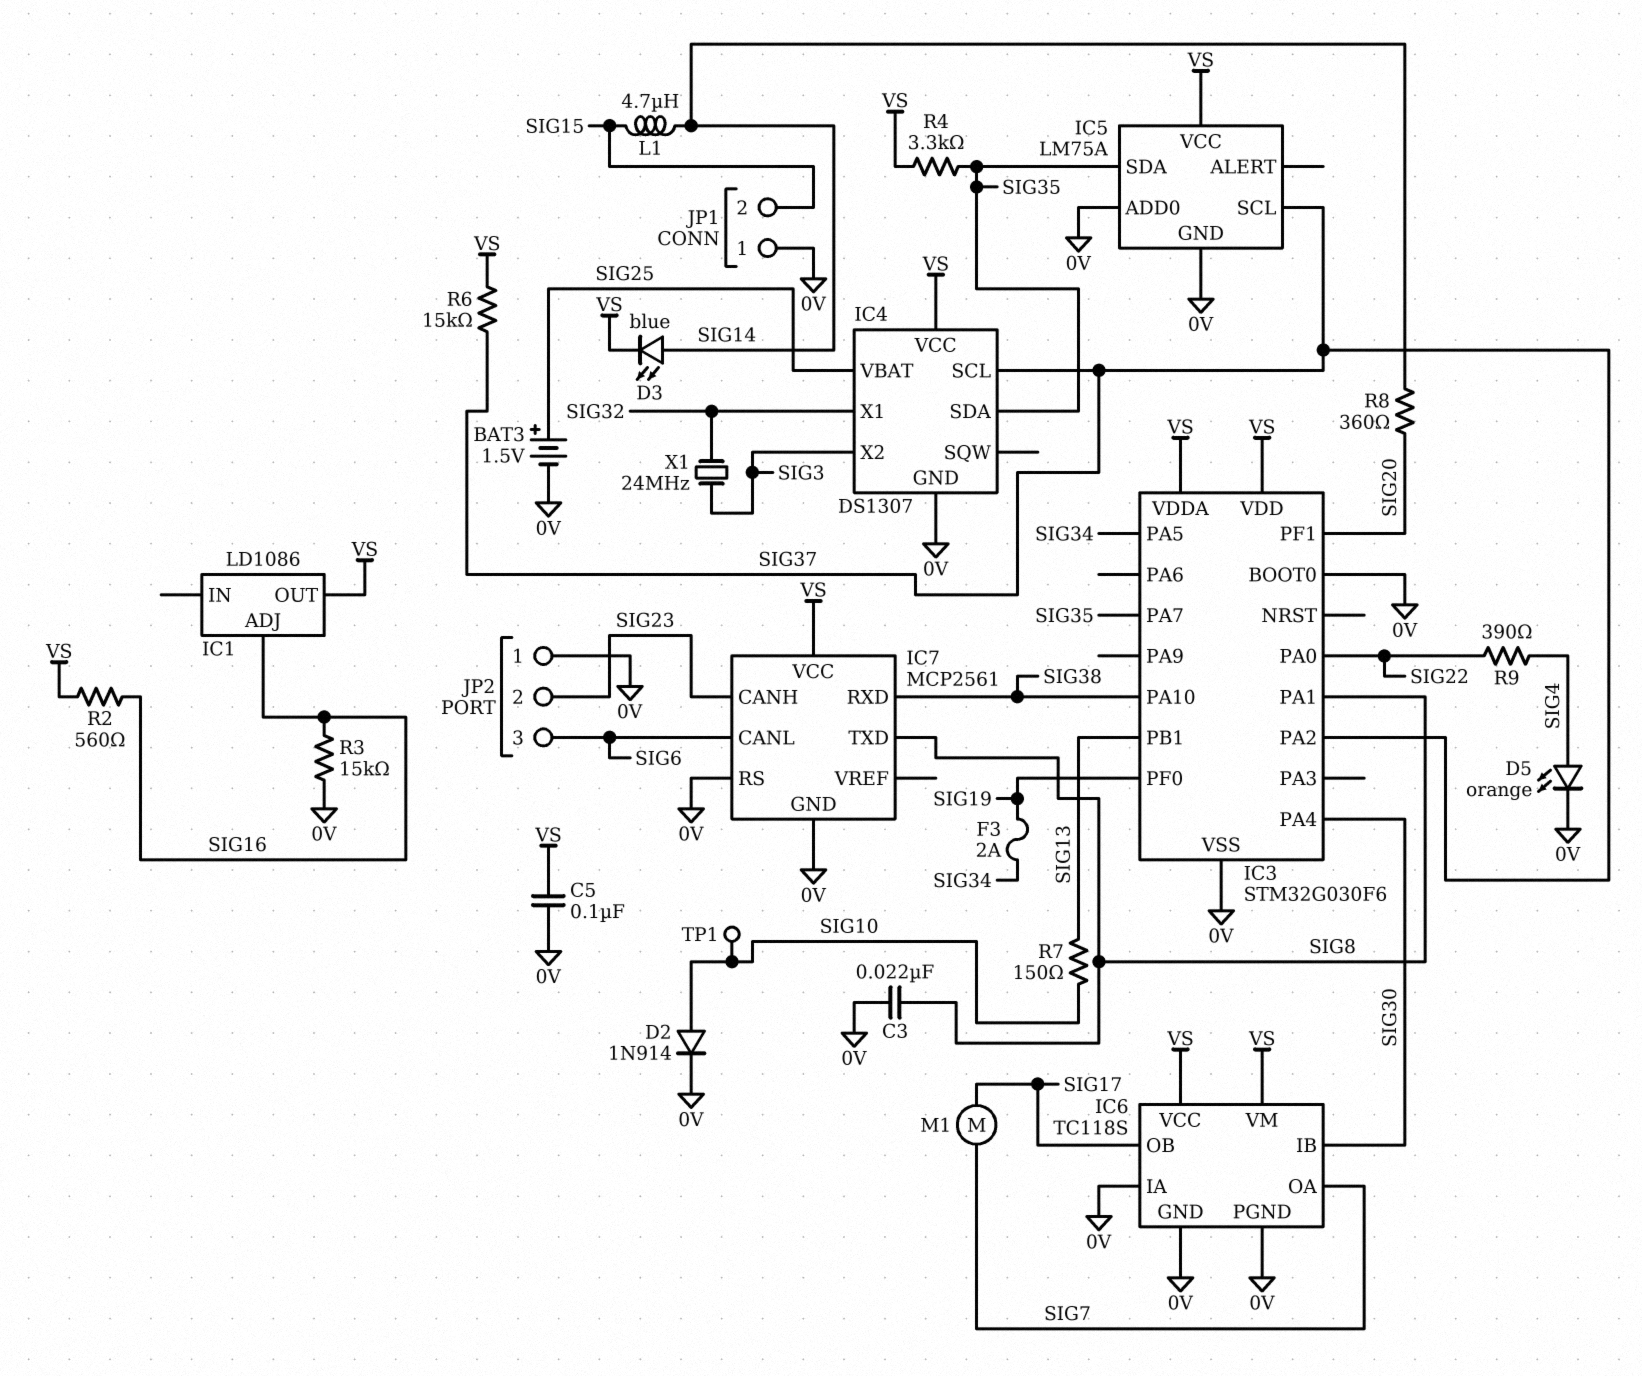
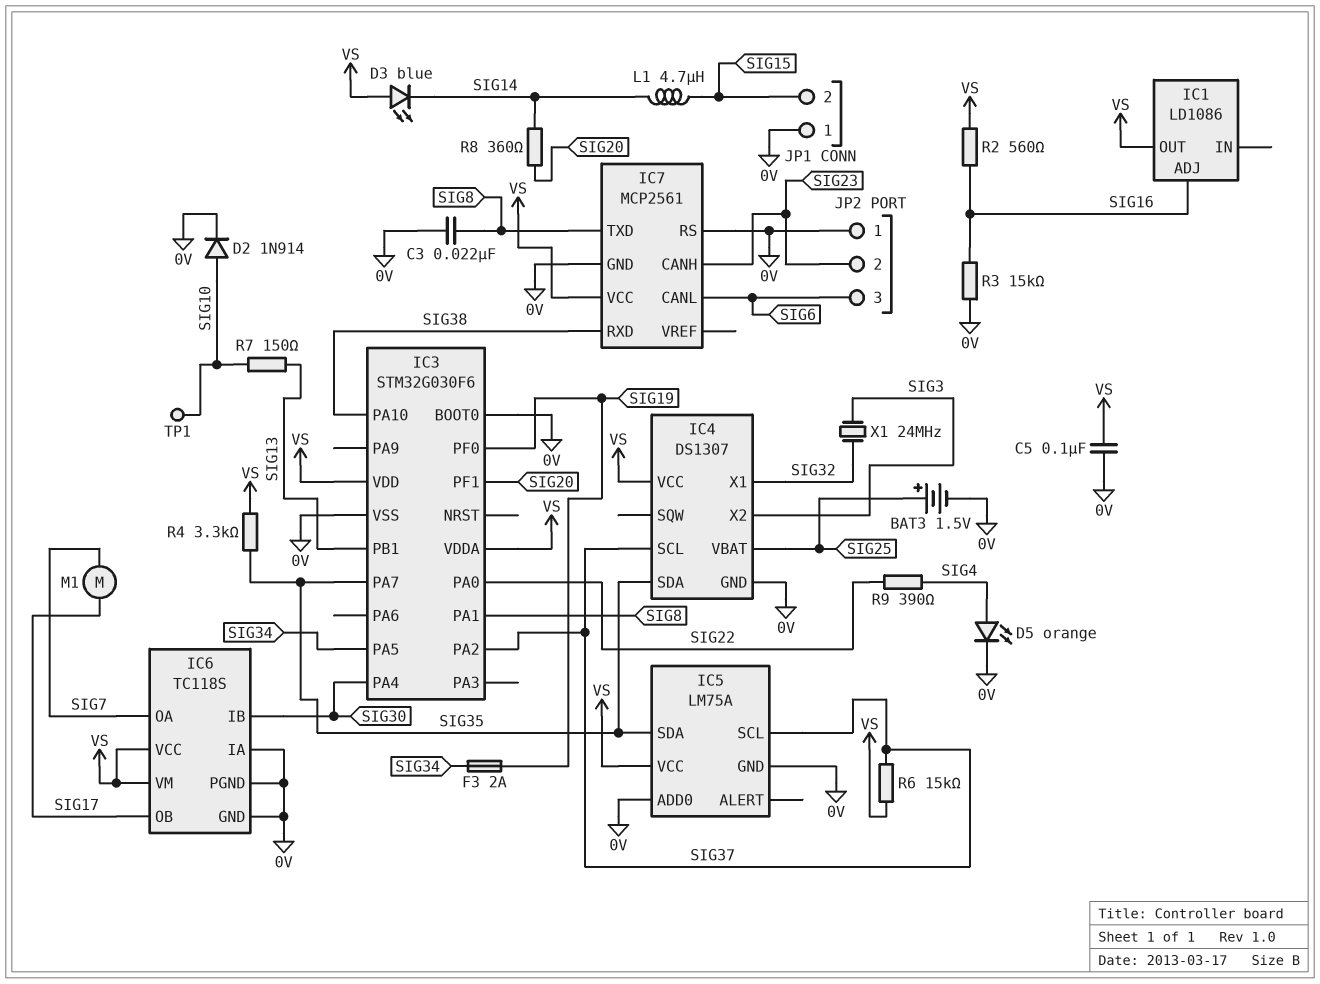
D3: LED blue (A SIG14, K VS) -> LED blue (A VS, K SIG14)

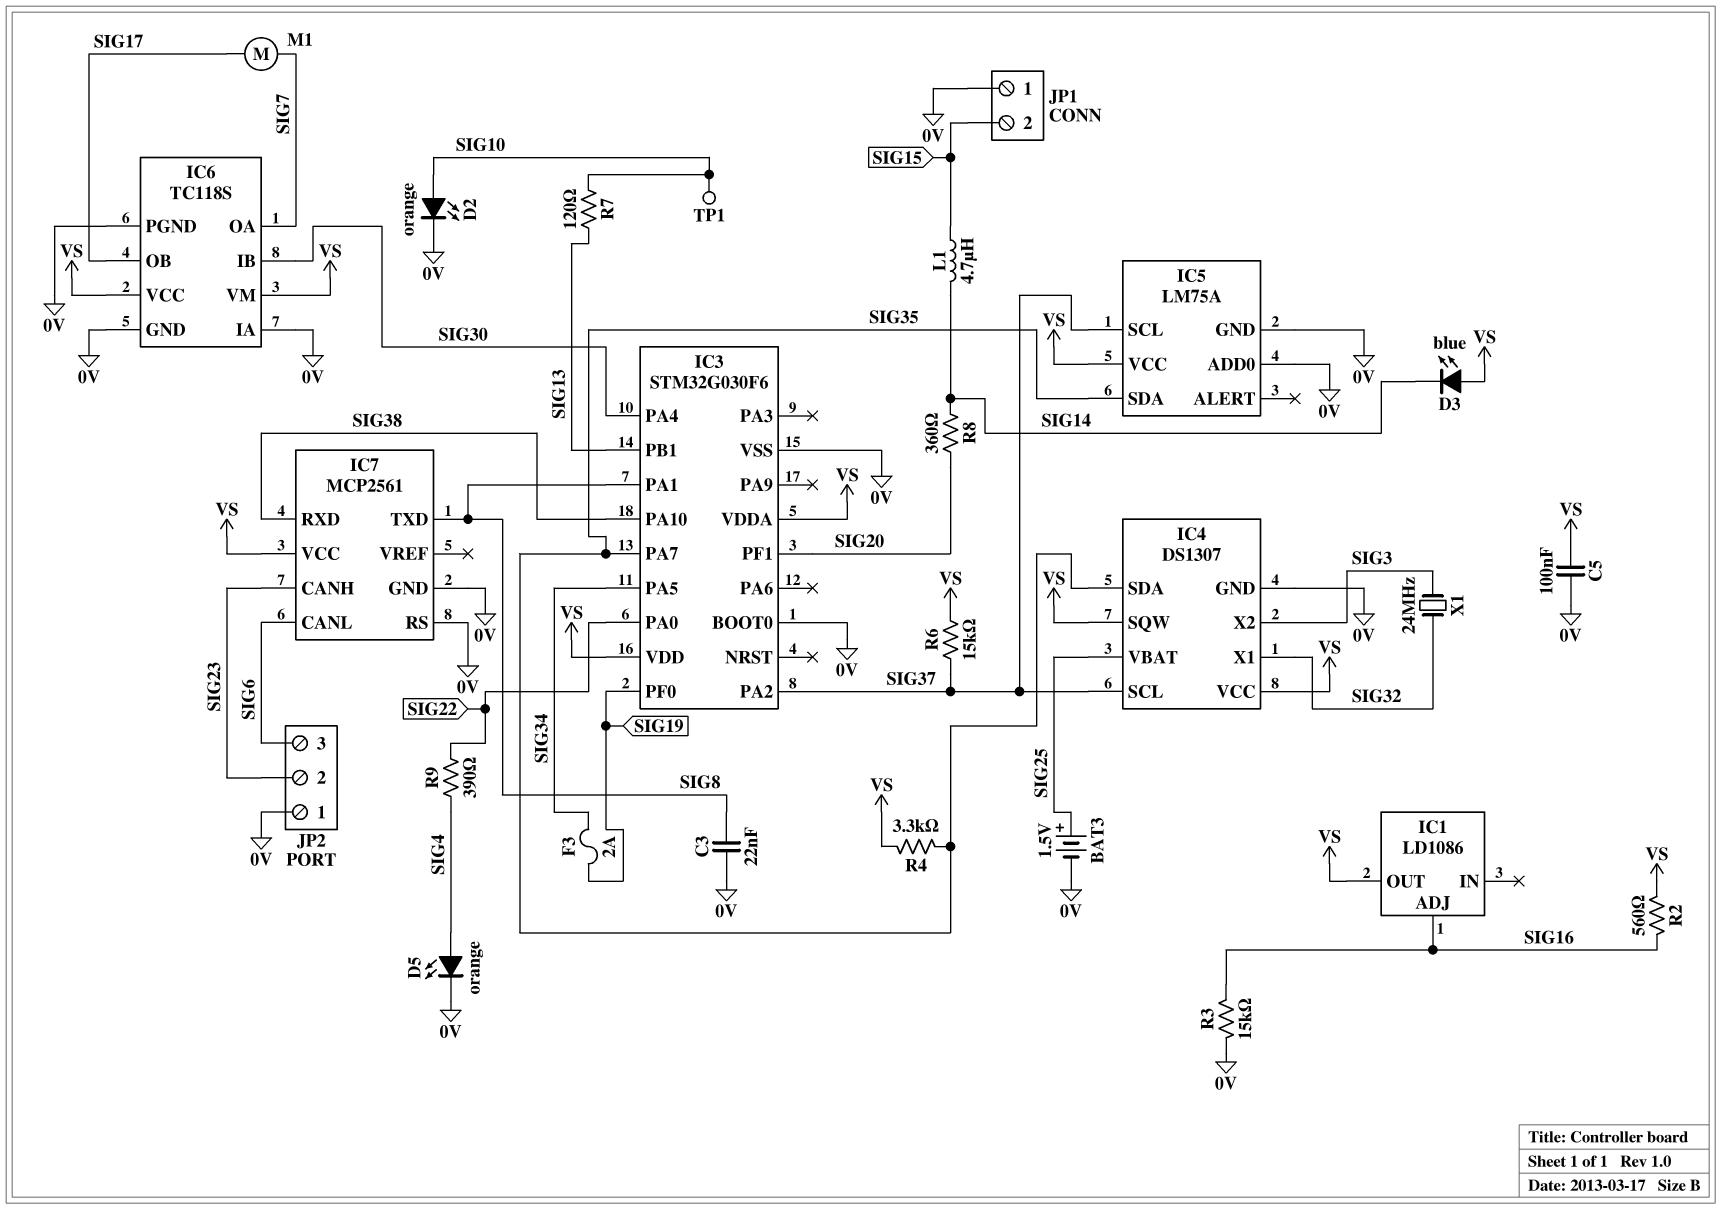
D2: diode 1N914 (A SIG10, K 0V) -> LED orange (A SIG10, K 0V)
IC4 pin SQW: none -> VS
R7: 150 (SIG10, SIG13) -> 120 (SIG10, SIG13)

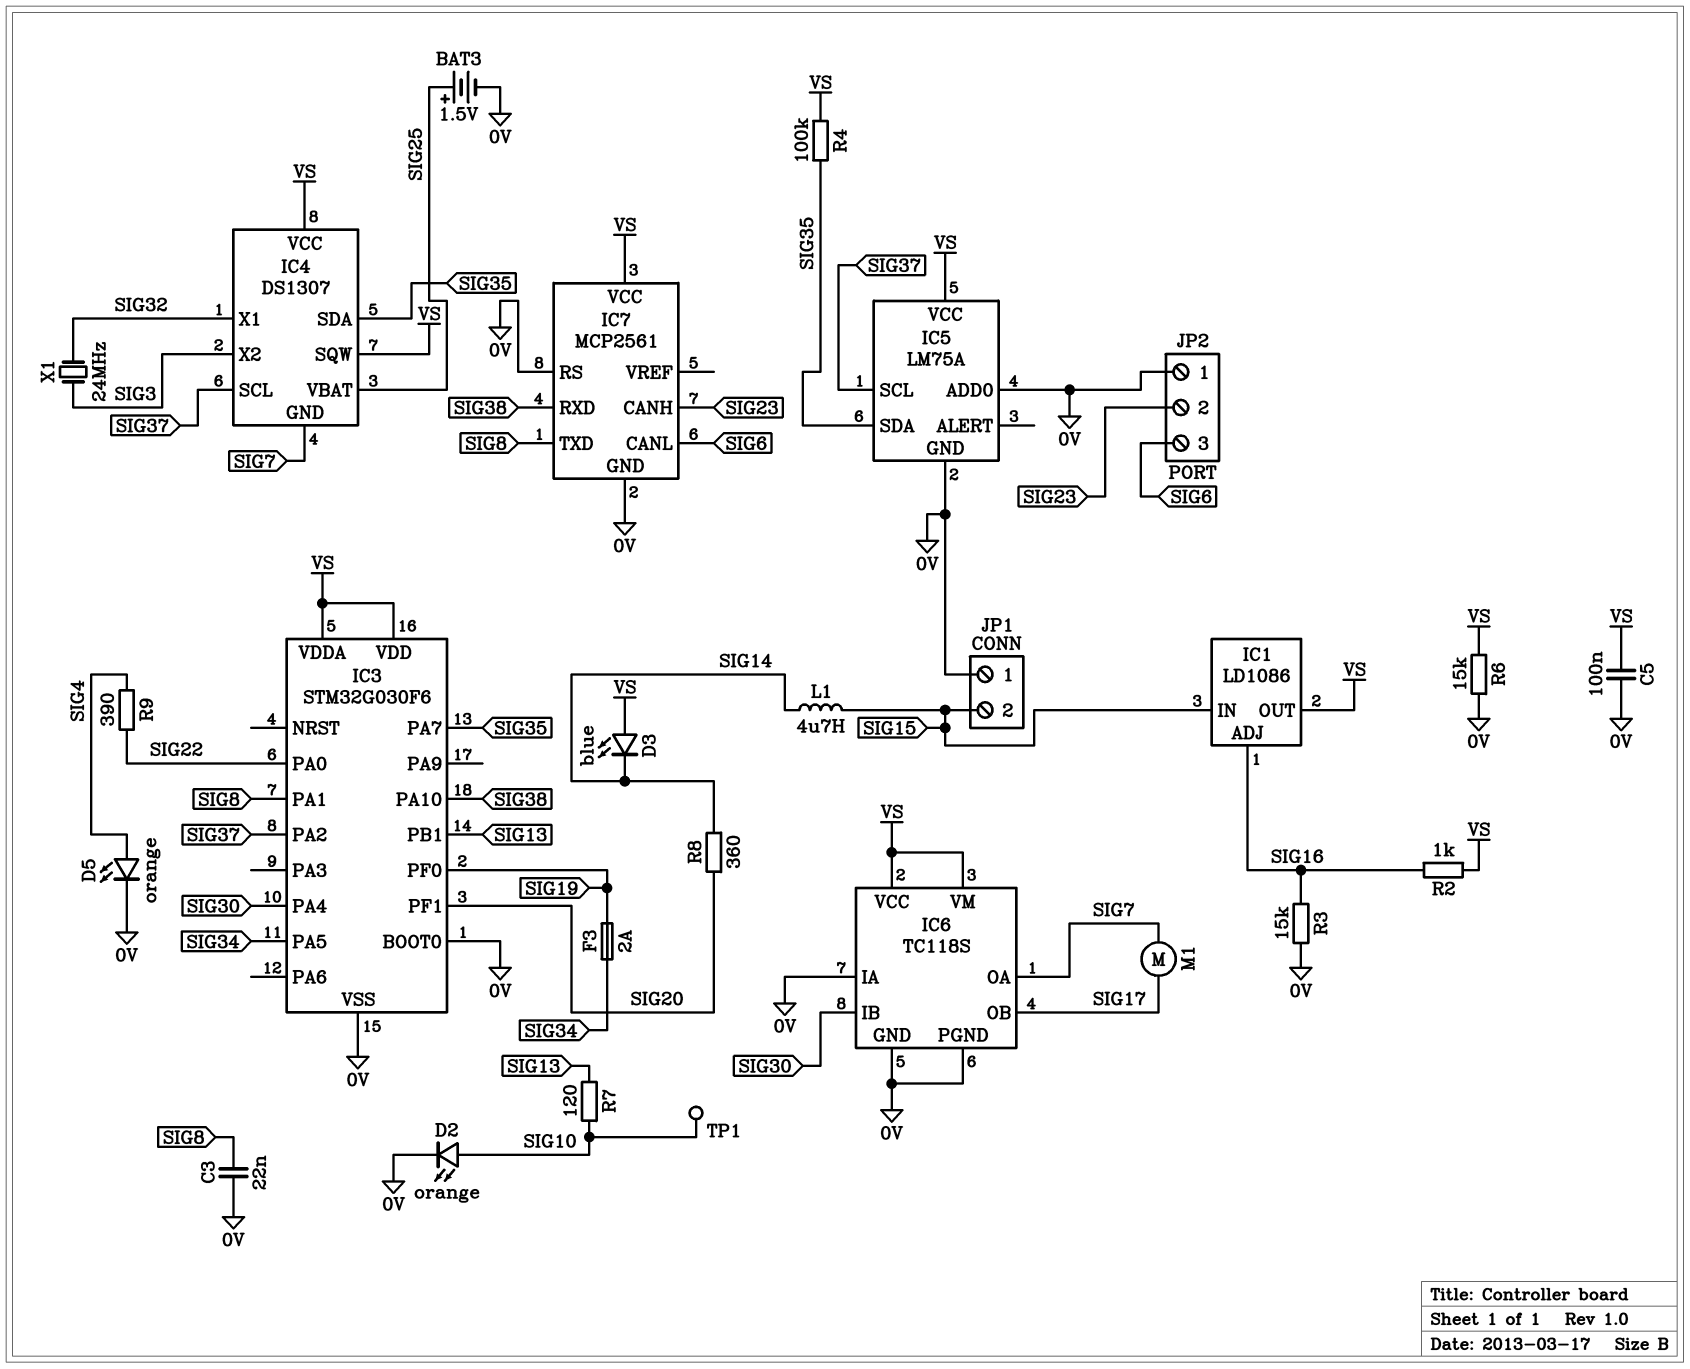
IC1 pin IN: none -> SIG15
IC4 pin GND: 0V -> SIG7
R2: 560 (SIG16, VS) -> 1k (SIG16, VS)
R4: 3.3k (SIG35, VS) -> 100k (SIG35, VS)
R6: 15k (SIG37, VS) -> 15k (0V, VS)

